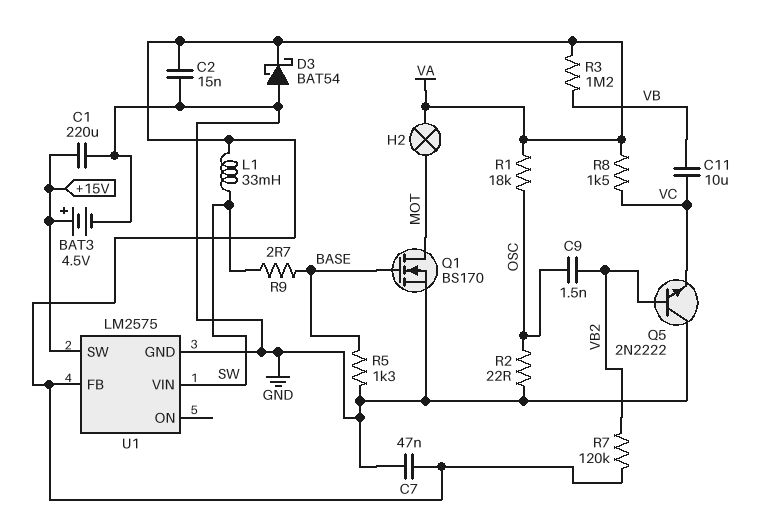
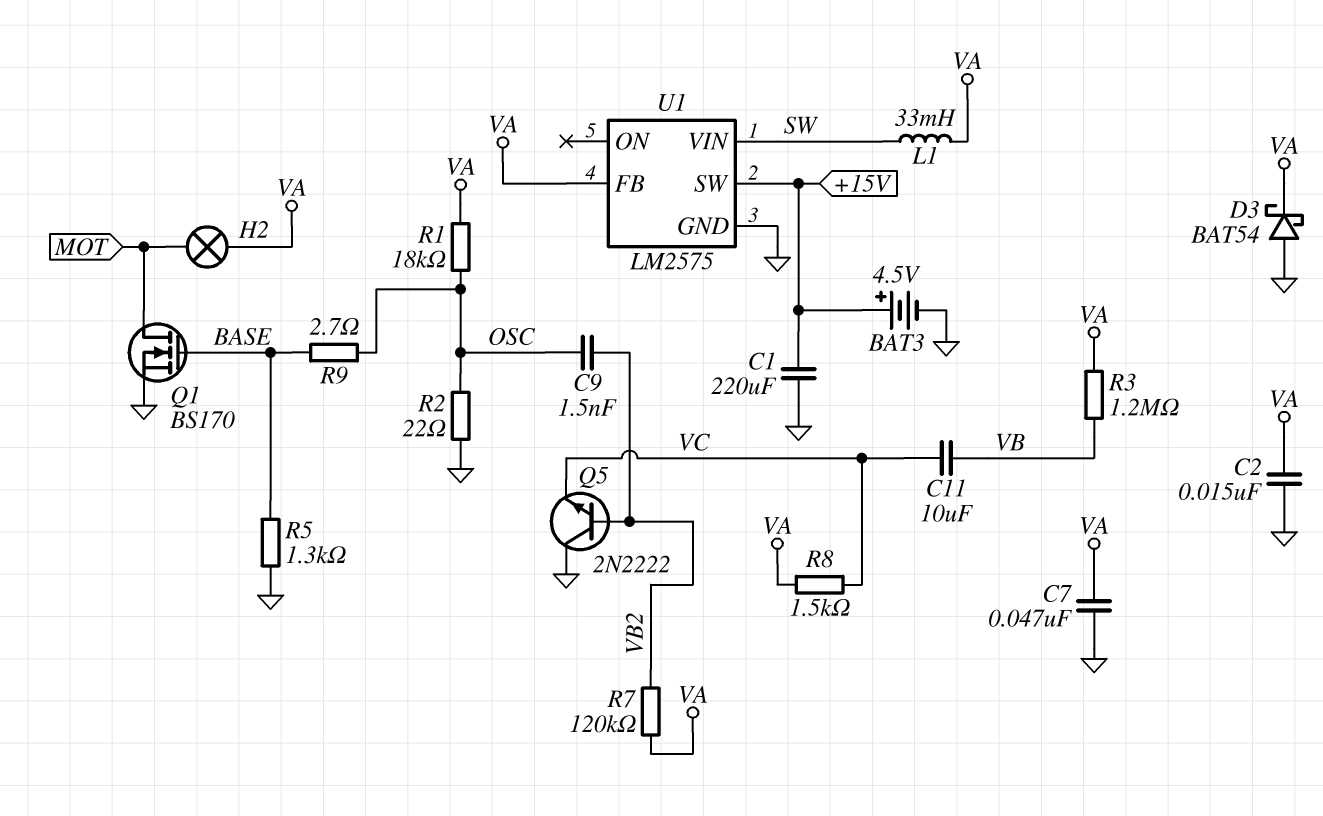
R9: 2.7 (BASE, SW) -> 2.7 (BASE, OSC)

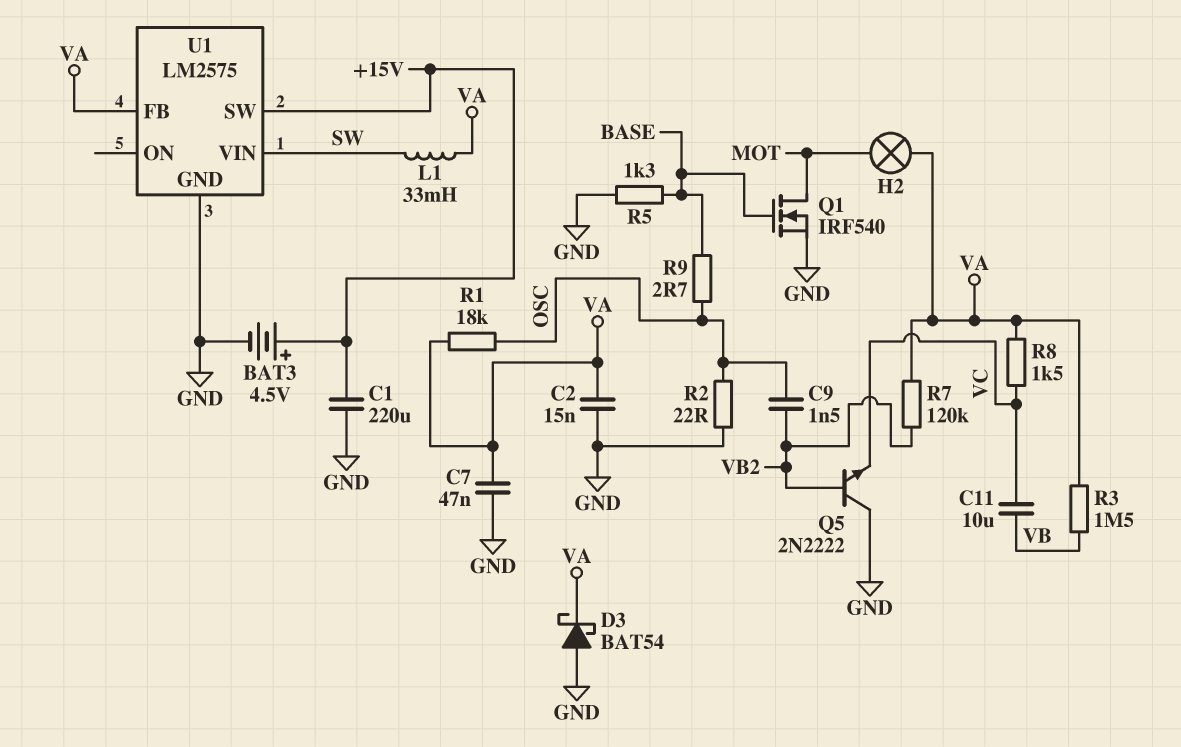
Q1: NMOS BS170 (G BASE, D MOT, S GND) -> NMOS IRF540 (G BASE, D MOT, S GND)
R3: 1.2M (VA, VB) -> 1.5M (VA, VB)

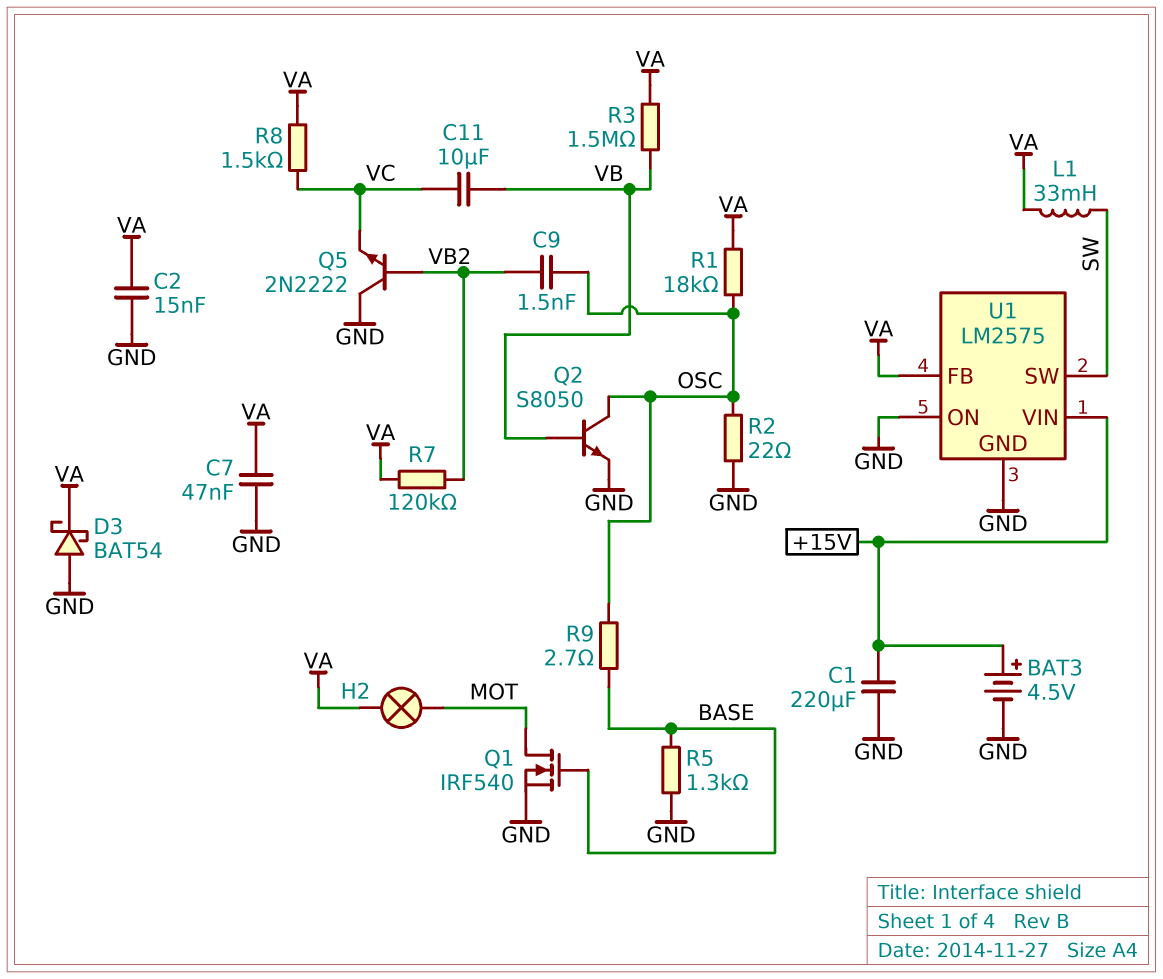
Q2: none -> NPN S8050 (B VB, C OSC, E GND)
U1 pin ON: none -> GND
U1 pin SW: +15V -> SW
U1 pin VIN: SW -> +15V

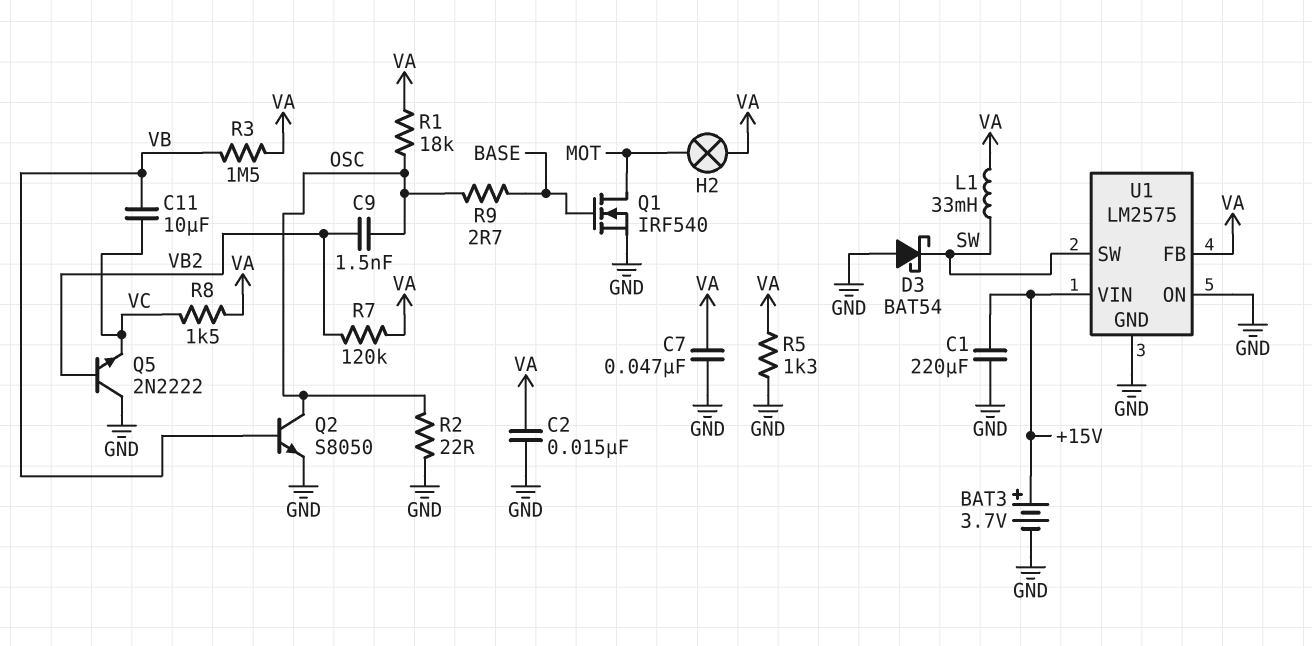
BAT3: 4.5V (plus +15V, minus GND) -> 3.7V (plus +15V, minus GND)
D3: schottky BAT54 (A GND, K VA) -> schottky BAT54 (A GND, K SW)
R5: 1.3k (BASE, GND) -> 1.3k (GND, VA)

